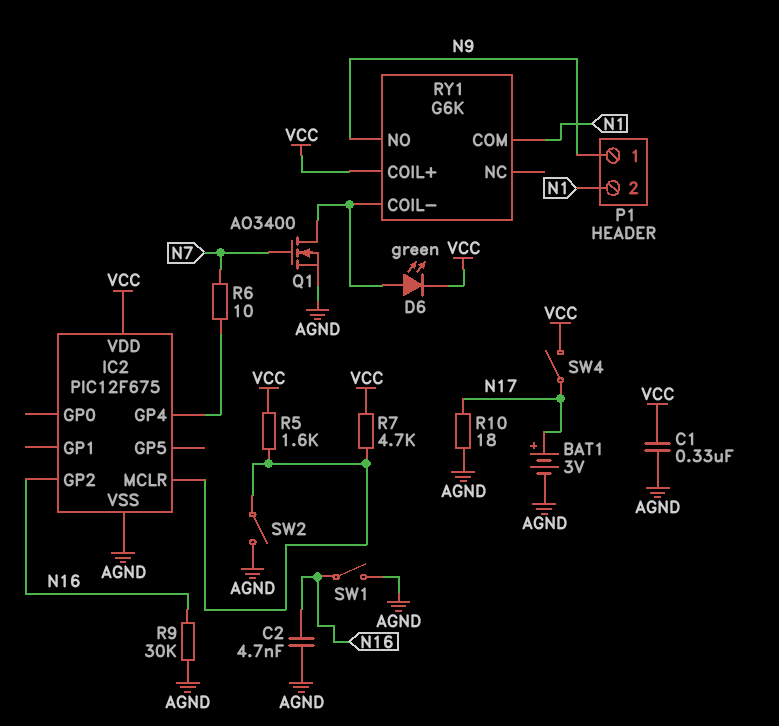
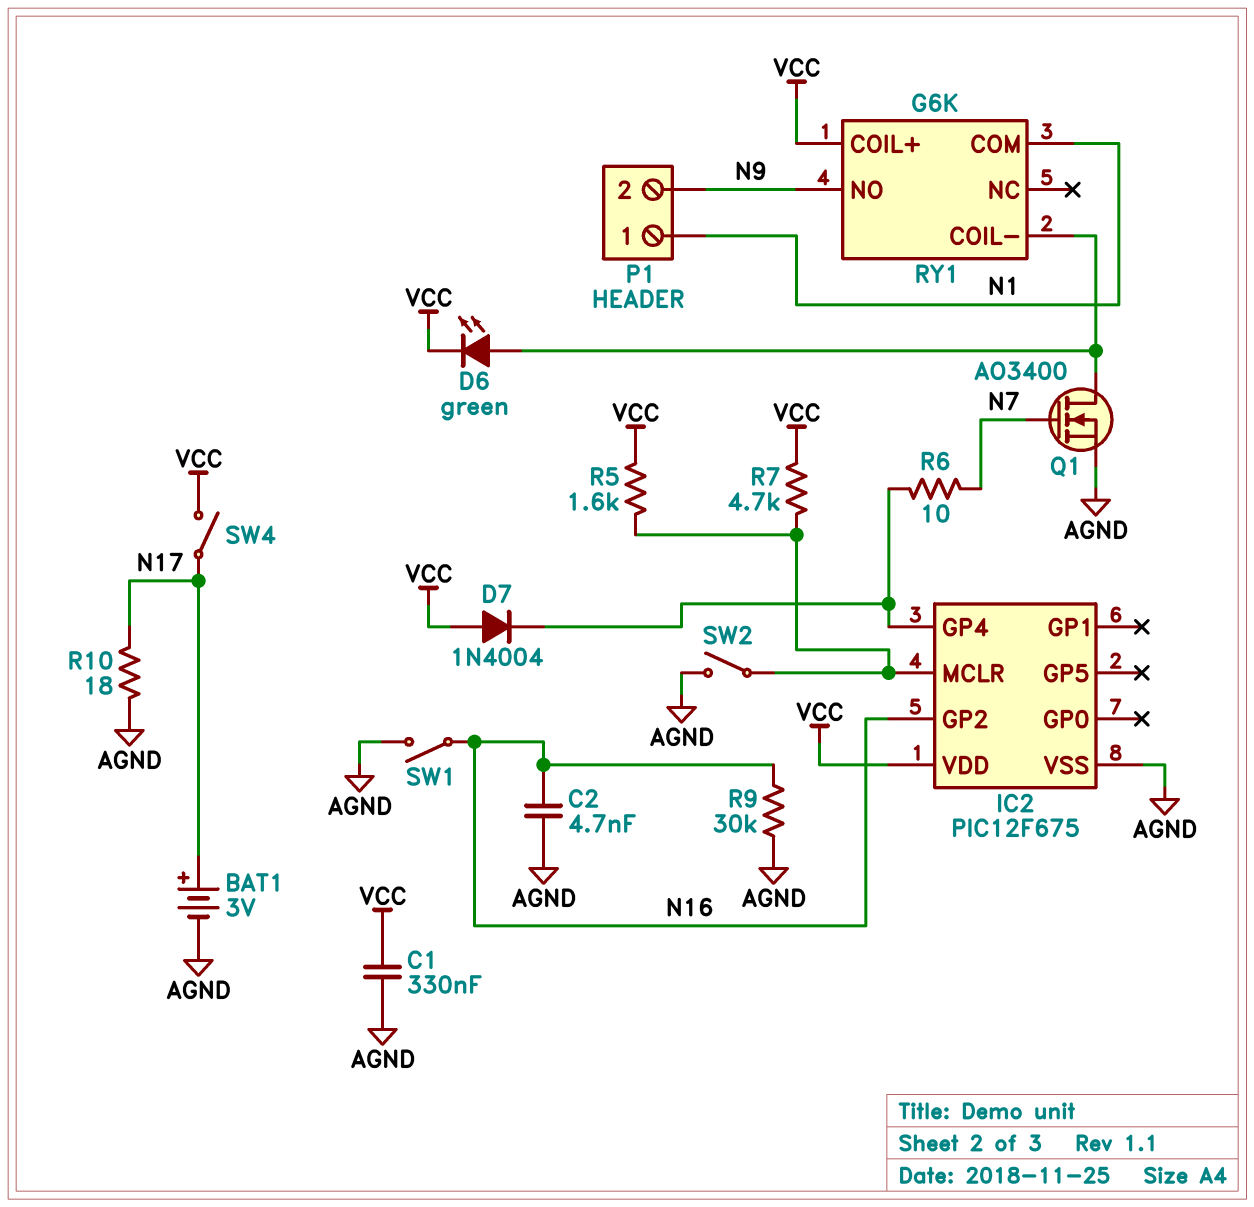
D7: none -> diode 1N4004 (A VCC, K IC2/GP4)
P1 pin 1: N9 -> N1
P1 pin 2: N1 -> N9

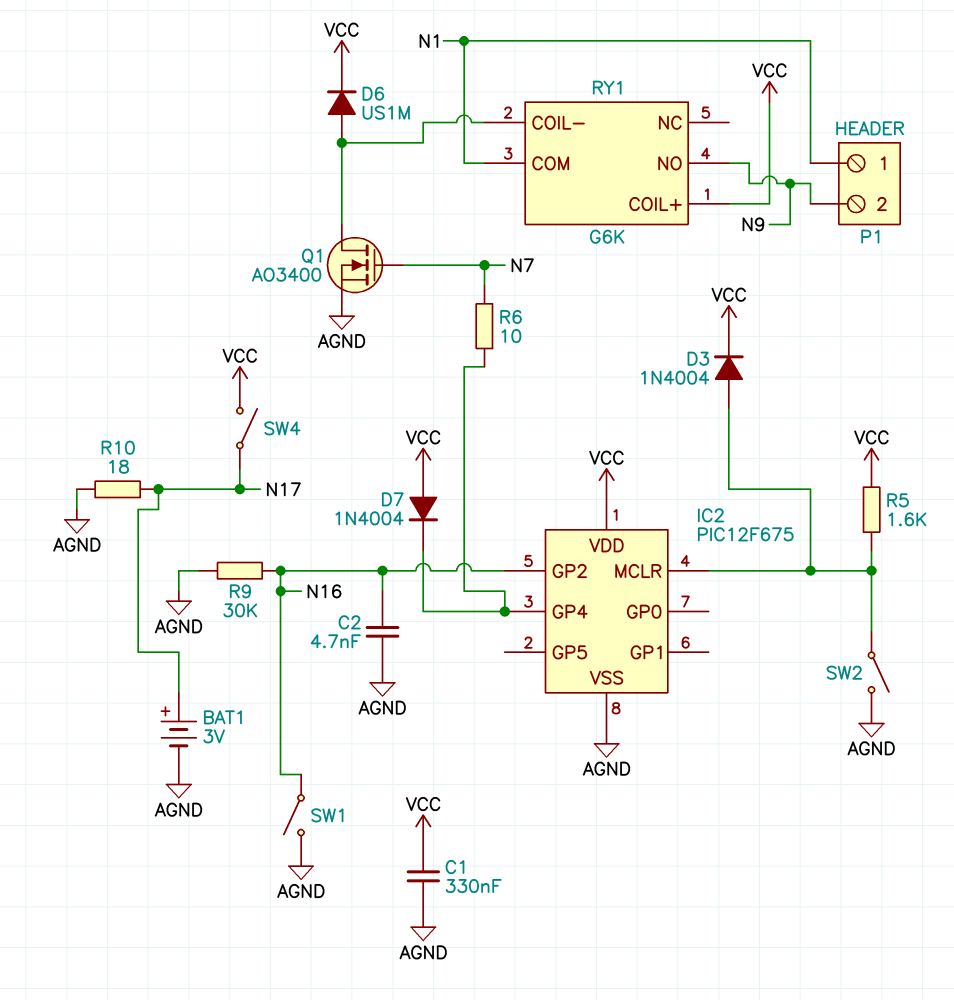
D3: none -> diode 1N4004 (A IC2/MCLR, K VCC)
D6: LED green (A RY1/COIL-, K VCC) -> diode US1M (A RY1/COIL-, K VCC)
R7: 4.7k (IC2/MCLR, VCC) -> none

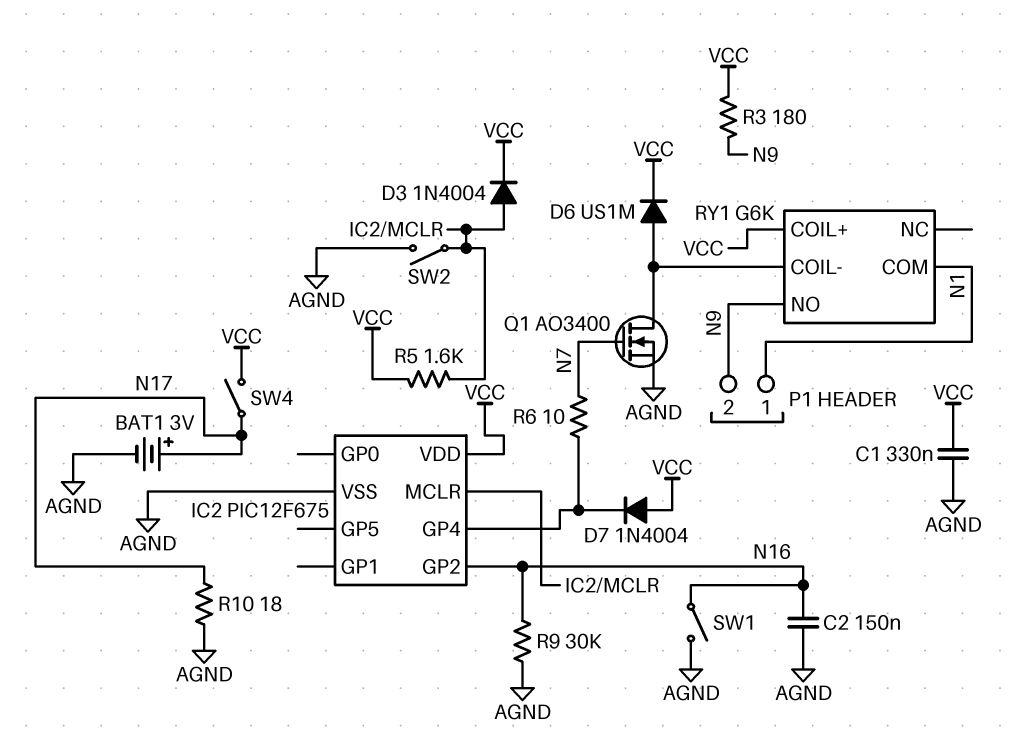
C2: 4.7nF (AGND, N16) -> 150nF (AGND, N16)
R3: none -> 180 (N9, VCC)

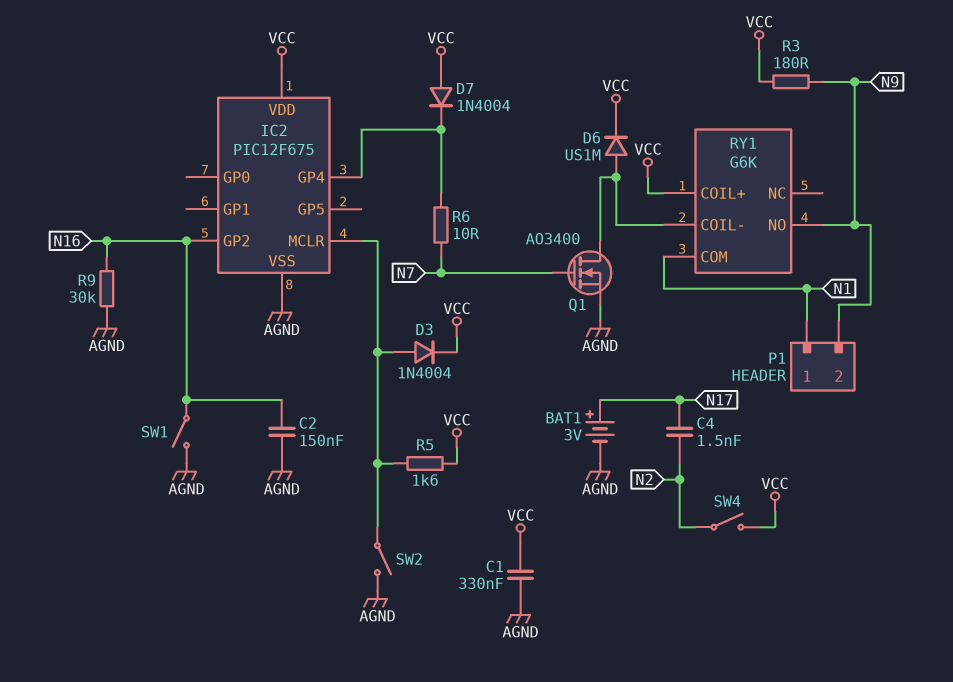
C4: none -> 1.5nF (N2, N17)
R10: 18 (AGND, N17) -> none
SW4: switch (N17, VCC) -> switch (N2, VCC)

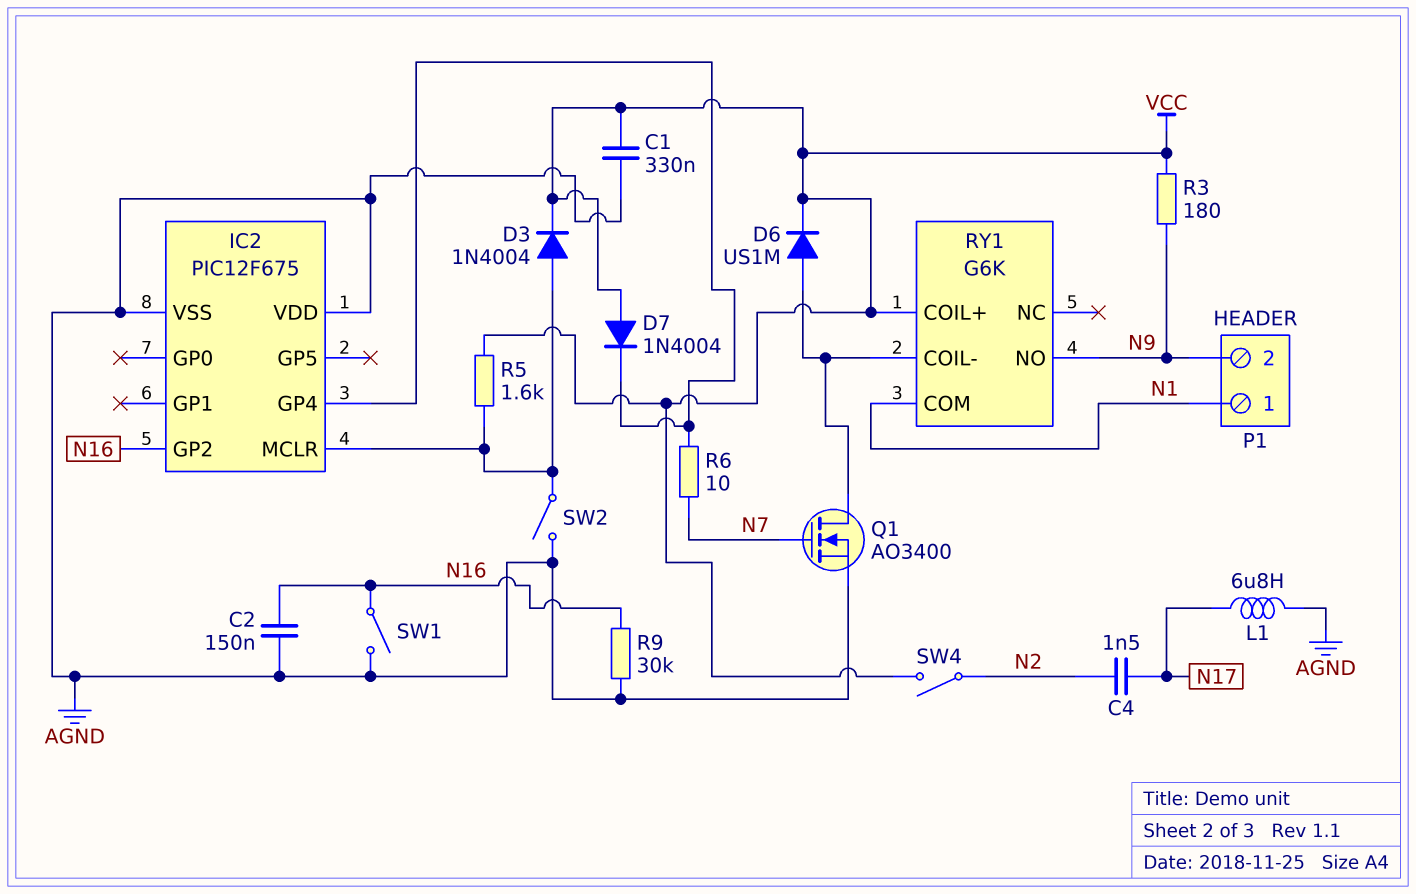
BAT1: 3V (plus N17, minus AGND) -> none
IC2 pin VDD: VCC -> AGND
L1: none -> 6.8uH (AGND, N17)

